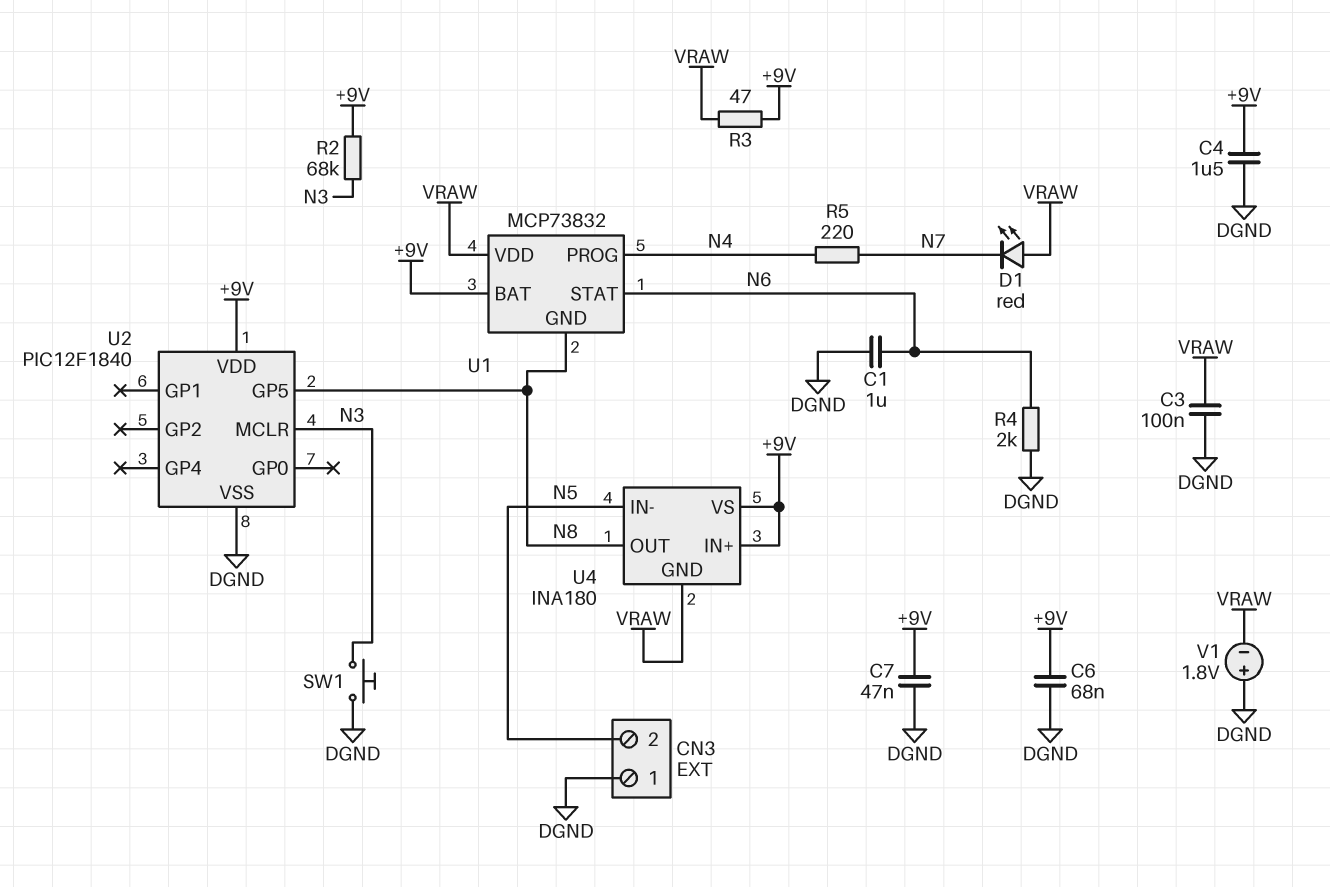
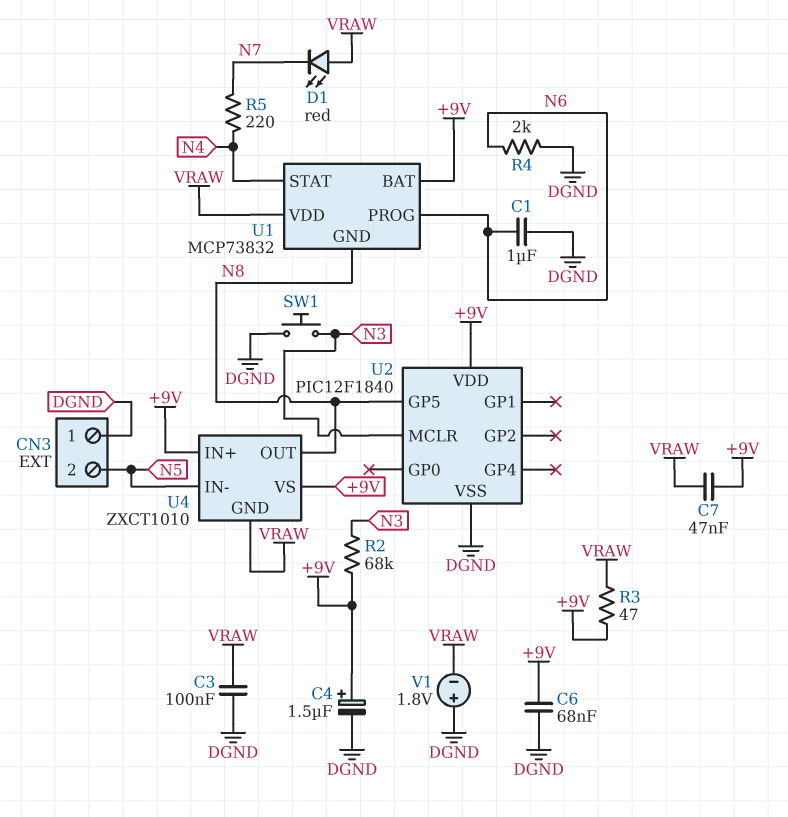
C4: 1.5uF (+9V, DGND) -> 1.5uF (plus +9V, minus DGND)
C7: 47nF (+9V, DGND) -> 47nF (+9V, VRAW)
U1 pin PROG: N4 -> N6
U1 pin STAT: N6 -> N4
U4: INA180 -> ZXCT1010

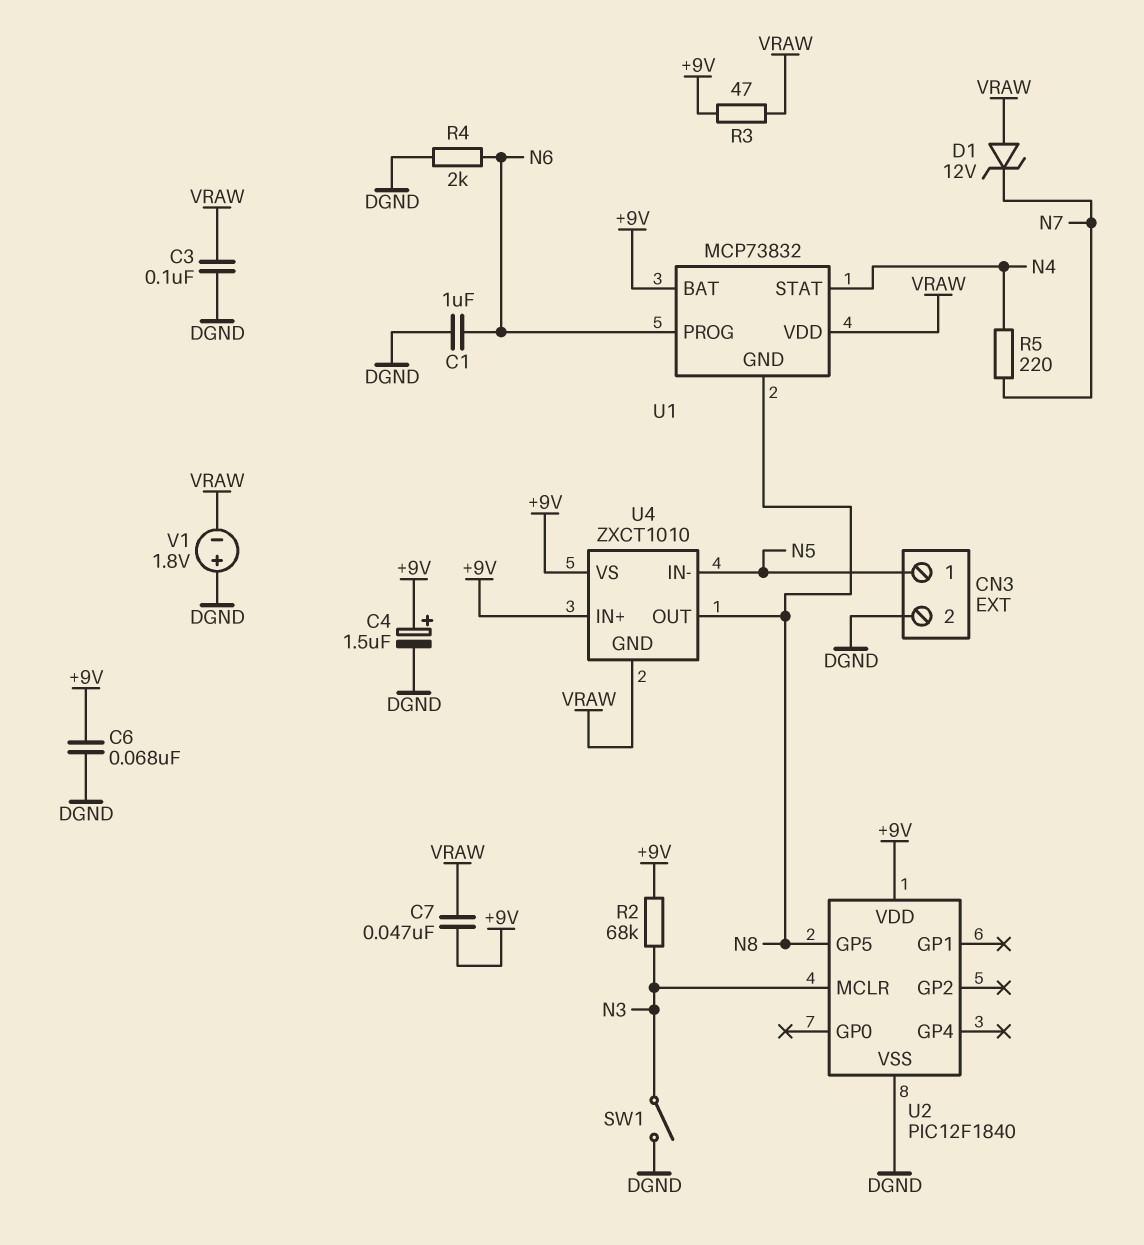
CN3 pin 1: DGND -> N5
CN3 pin 2: N5 -> DGND
D1: LED red (A VRAW, K N7) -> zener 12V (A VRAW, K N7)
SW1: button (DGND, N3) -> switch (DGND, N3)

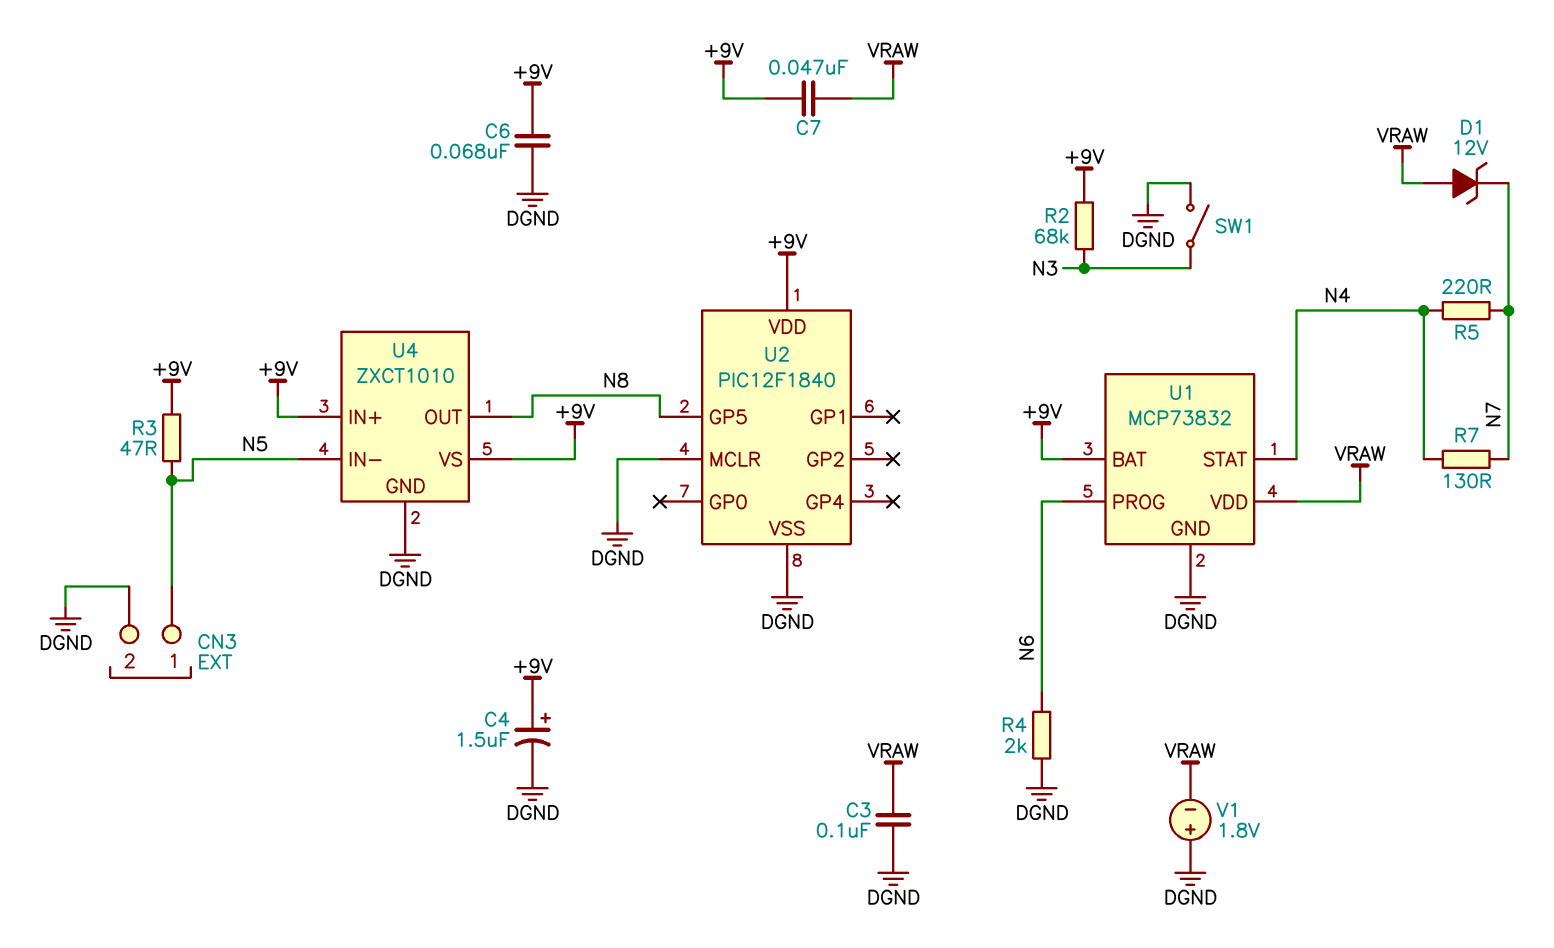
C1: 1uF (DGND, N6) -> none
R3: 47 (+9V, VRAW) -> 47 (+9V, N5)
R7: none -> 130 (N4, N7)
U1 pin GND: N8 -> DGND
U2 pin MCLR: N3 -> DGND
U4 pin GND: VRAW -> DGND

